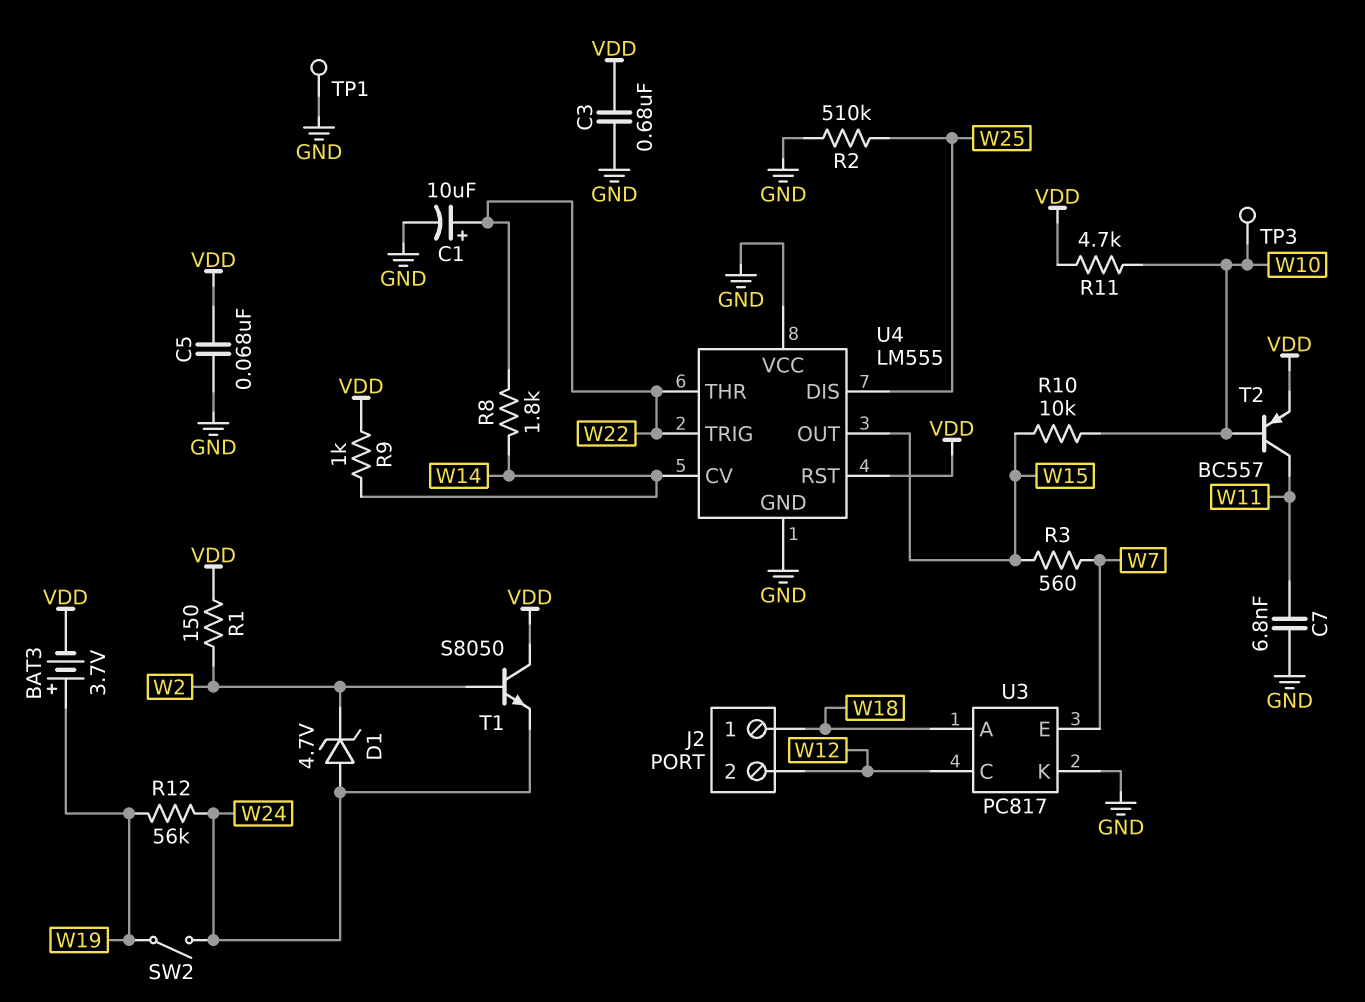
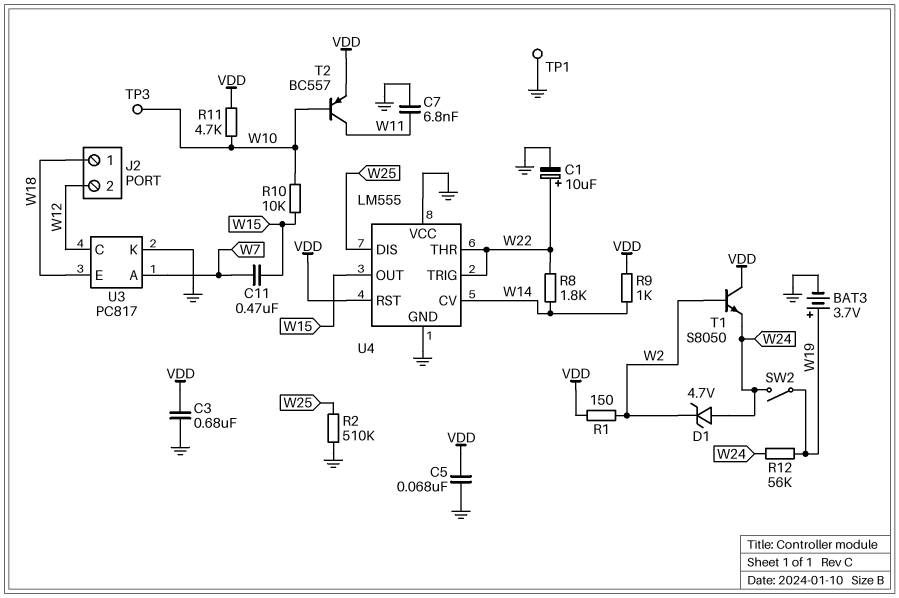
BAT3: 3.7V (plus W19, minus VDD) -> 3.7V (plus W19, minus GND)
C11: none -> 470nF (W7, W15)
R3: 560 (W7, W15) -> none
U3 pin A: W18 -> W7
U3 pin E: W7 -> W18

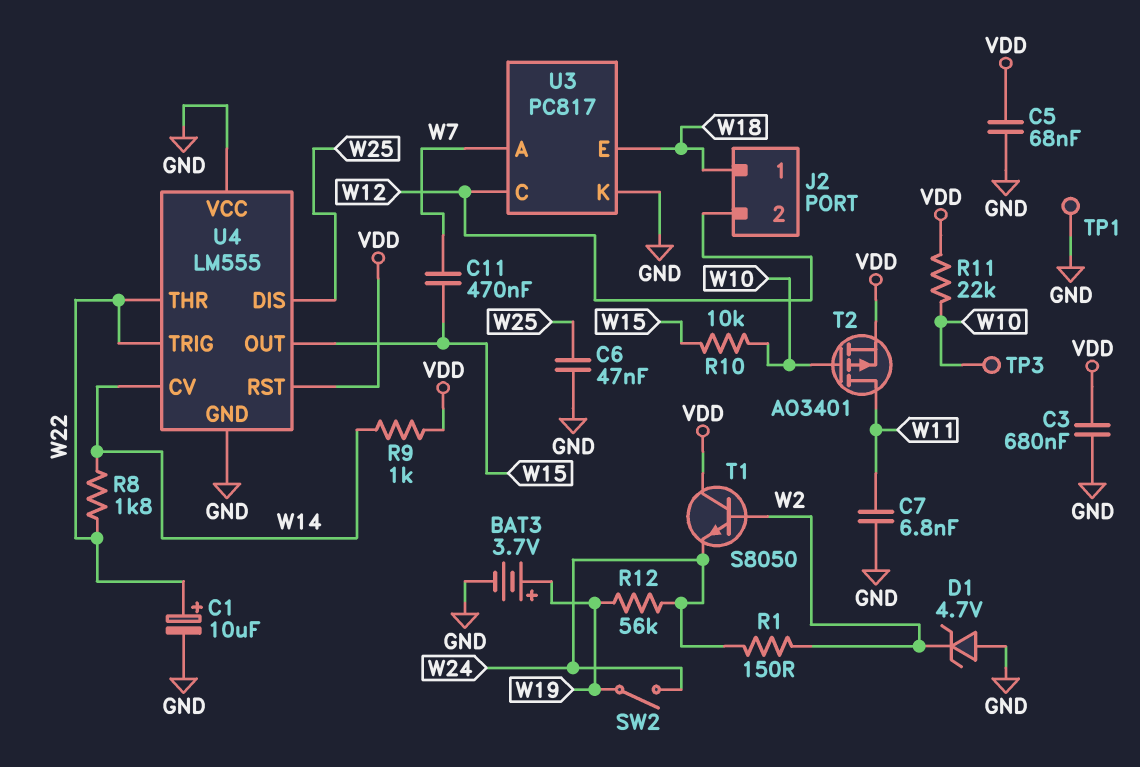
C6: none -> 47nF (GND, W25)
D1: zener 4.7V (A W24, K W2) -> zener 4.7V (A GND, K W2)
R1: 150 (VDD, W2) -> 150 (W2, W24)
R2: 510k (GND, W25) -> none
R11: 4.7k (VDD, W10) -> 22k (VDD, W10)
T2: PNP BC557 (B W10, C W11, E VDD) -> PMOS AO3401 (G W10, D W11, S VDD)

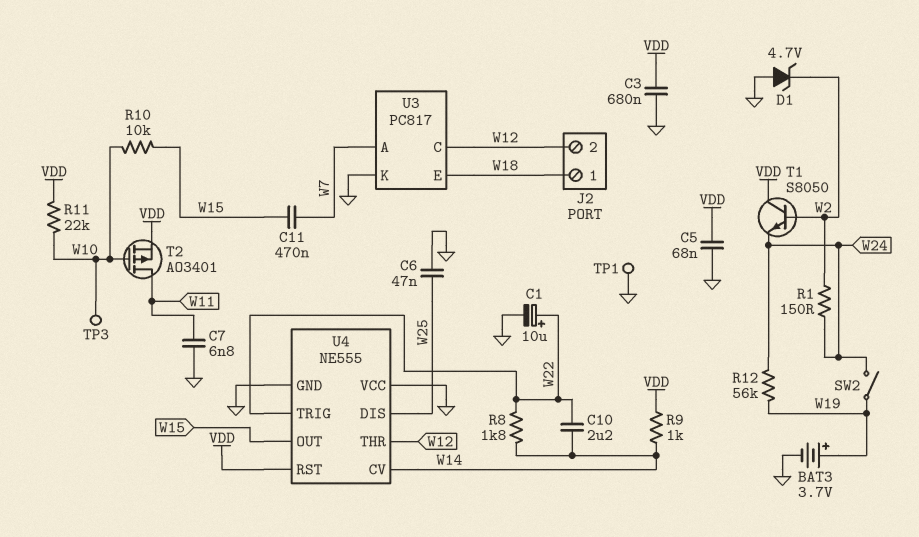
C10: none -> 2.2uF (W14, W22)
U4: LM555 -> NE555
U4 pin THR: W22 -> W12

